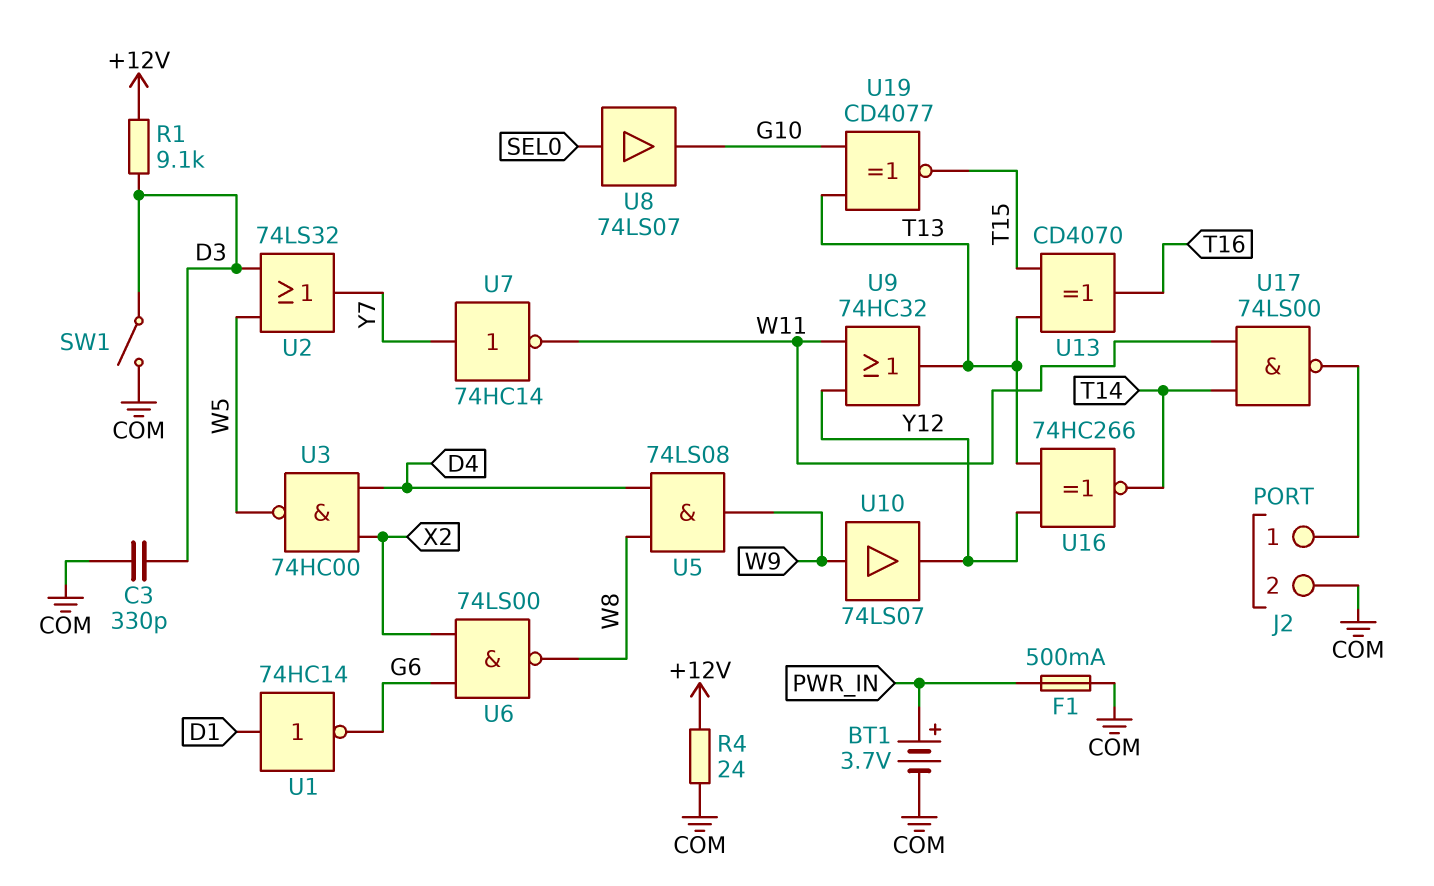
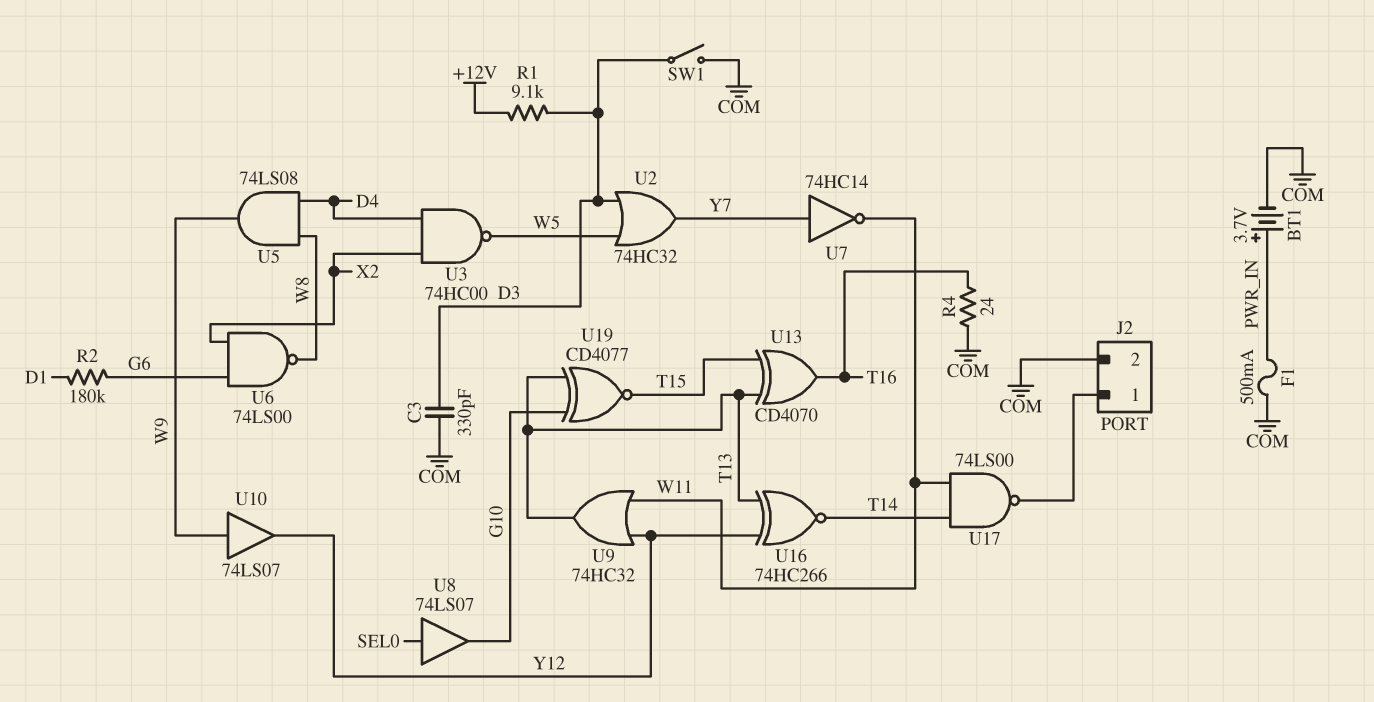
R2: none -> 180k (D1, G6)
R4: 24 (+12V, COM) -> 24 (COM, T16)
U1: NOT 74HC14 (in D1, out G6) -> none
U2: OR 74LS32 (in D3, in W5, out Y7) -> OR 74HC32 (in D3, in W5, out Y7)

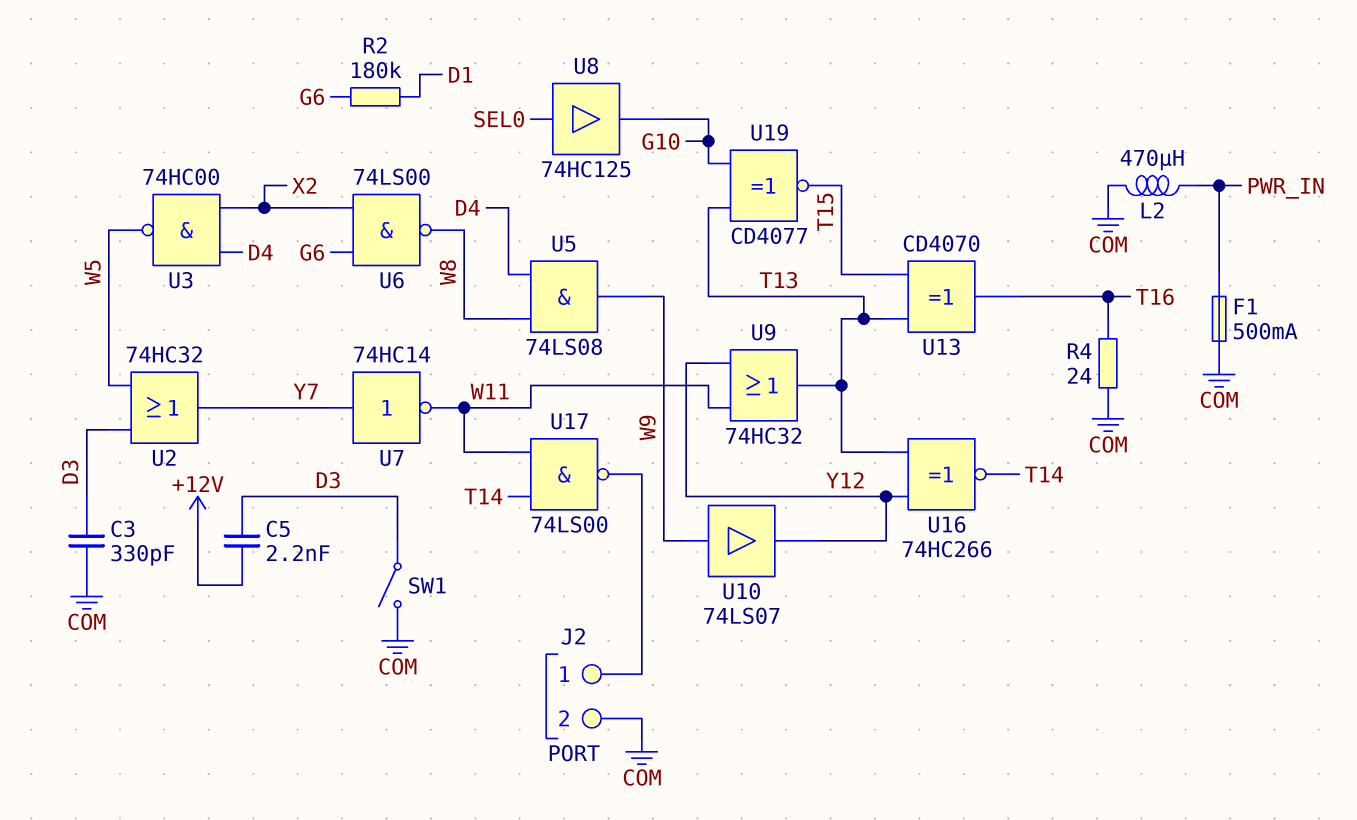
BT1: 3.7V (plus PWR_IN, minus COM) -> none
C5: none -> 2.2nF (+12V, D3)
L2: none -> 470uH (COM, PWR_IN)
R1: 9.1k (+12V, D3) -> none
U8: buffer 74LS07 (in SEL0, out G10) -> buffer 74HC125 (in SEL0, out G10)

